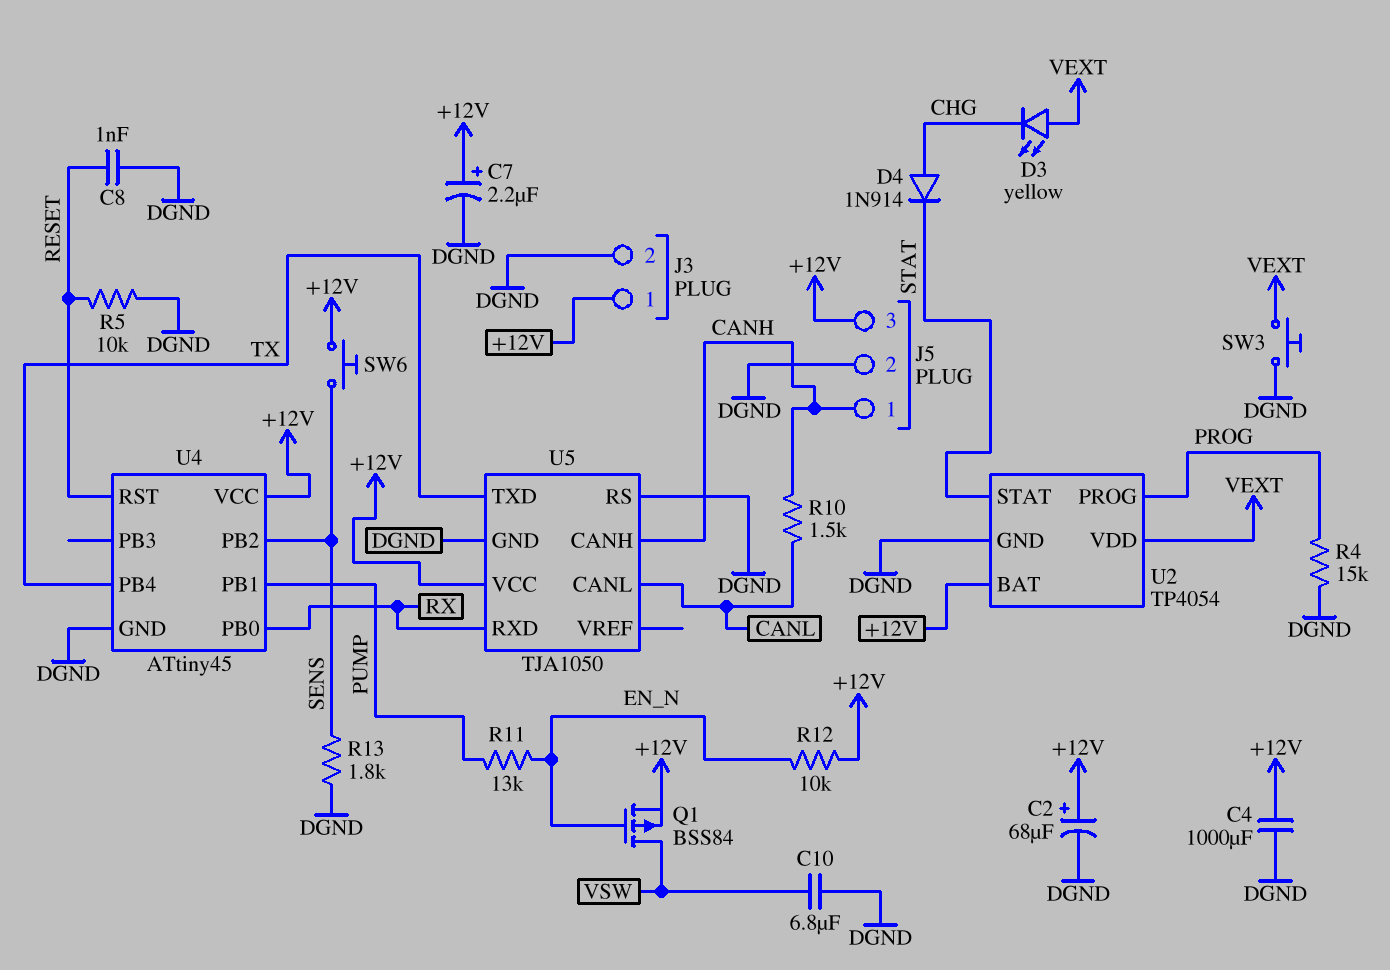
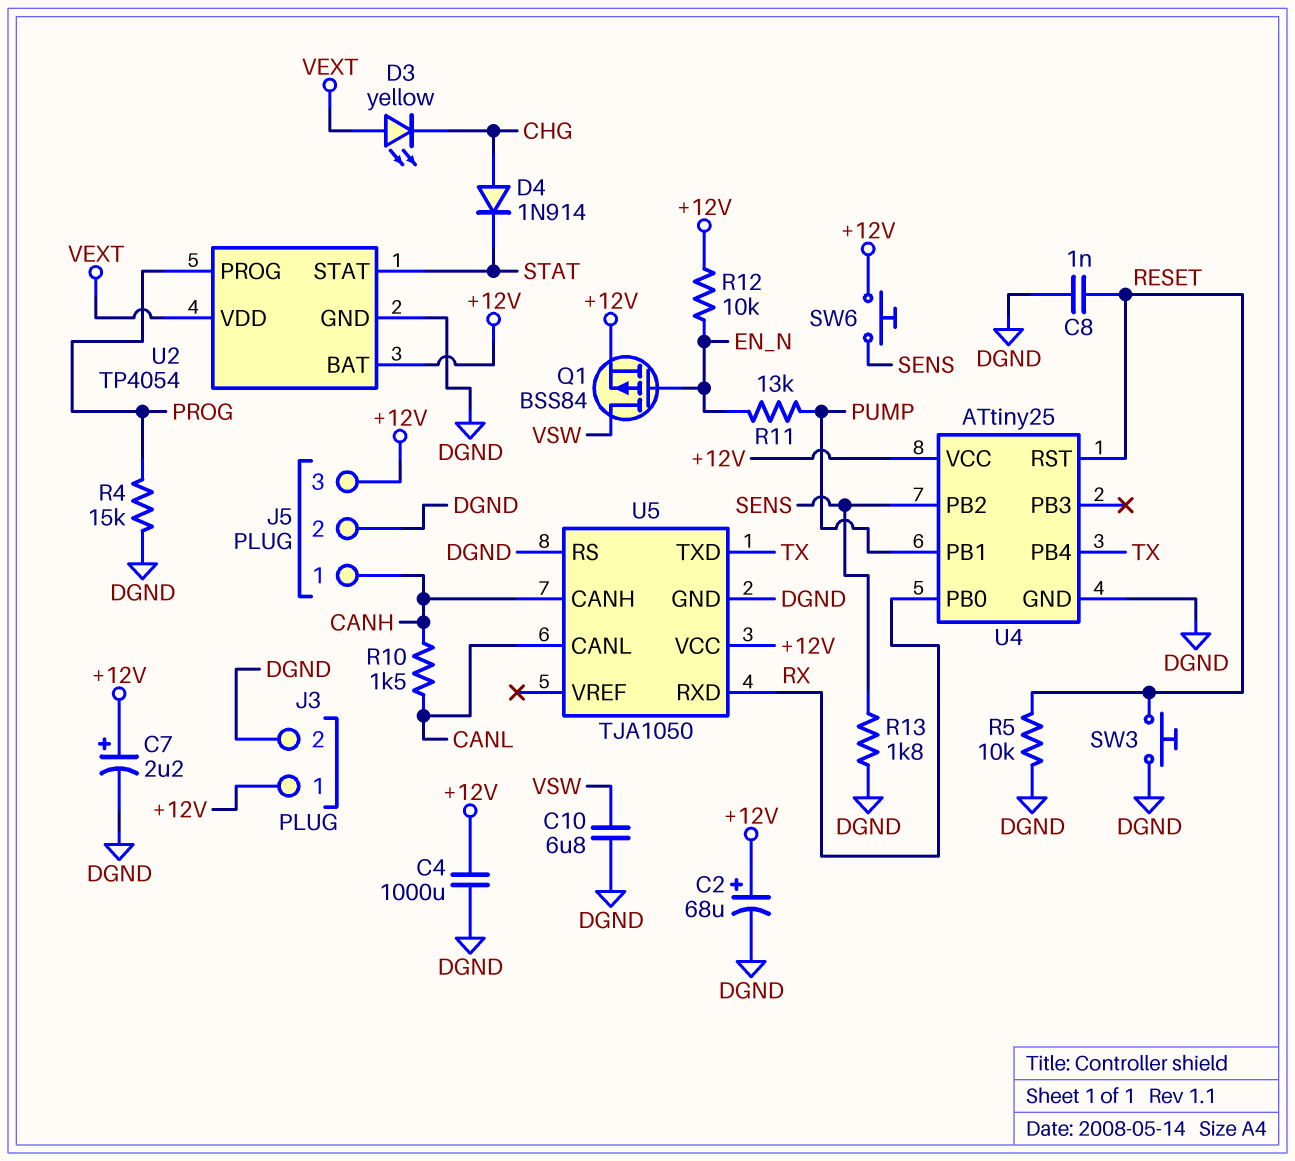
SW3: button (DGND, VEXT) -> button (DGND, RESET)
U4: ATtiny45 -> ATtiny25

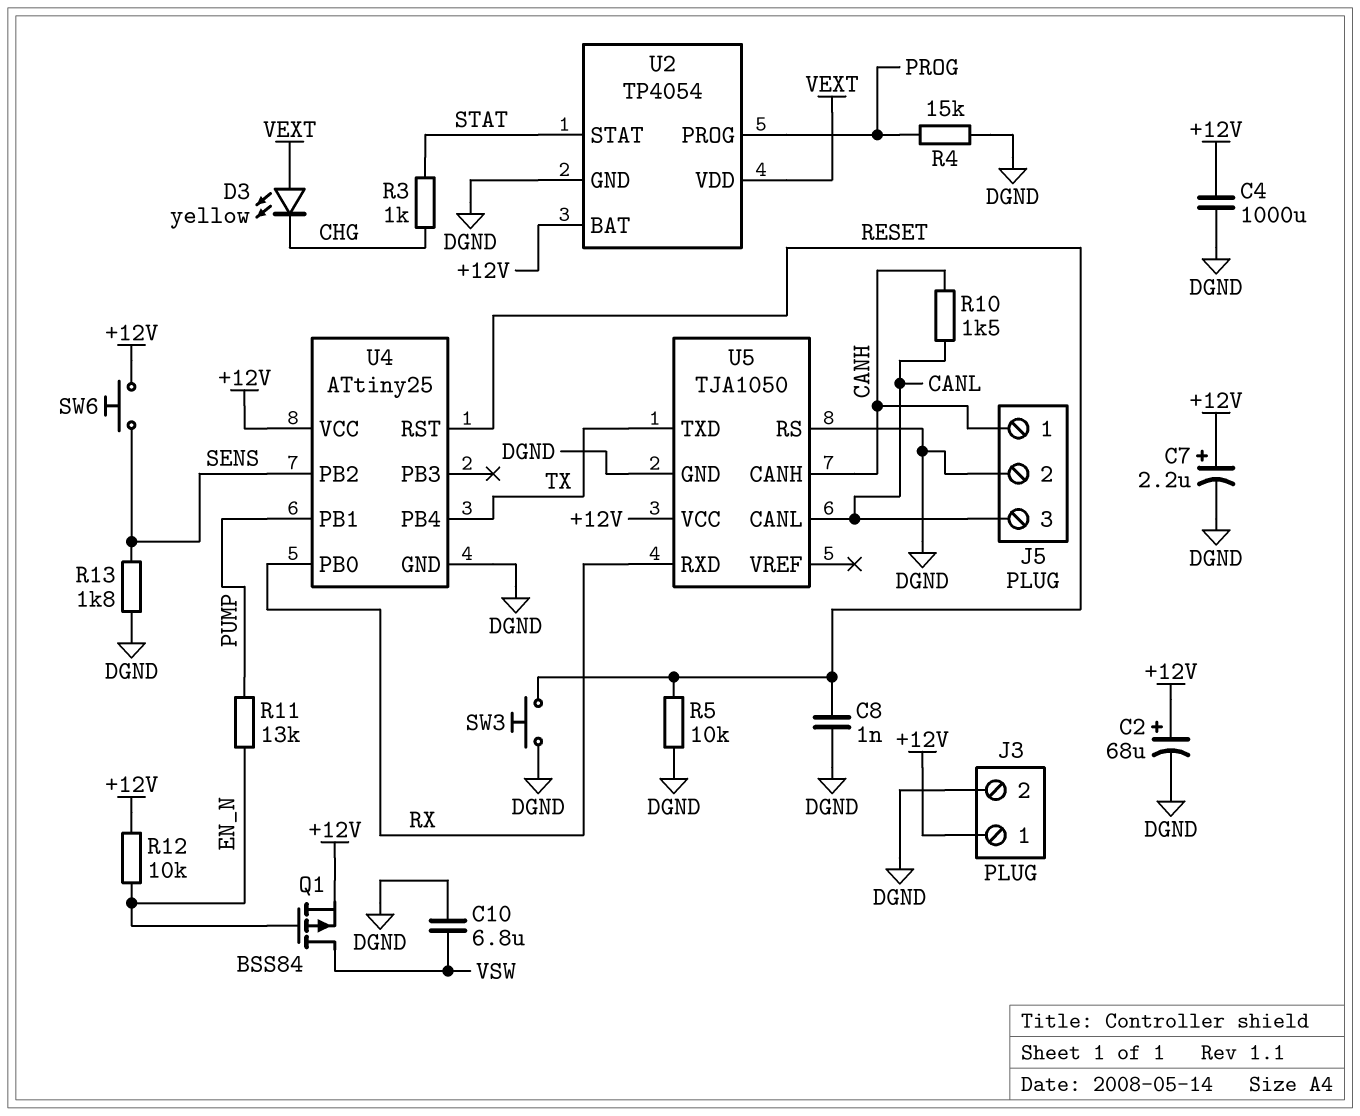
D4: diode 1N914 (A CHG, K STAT) -> none
J5 pin 3: +12V -> CANL
R3: none -> 1k (CHG, STAT)

